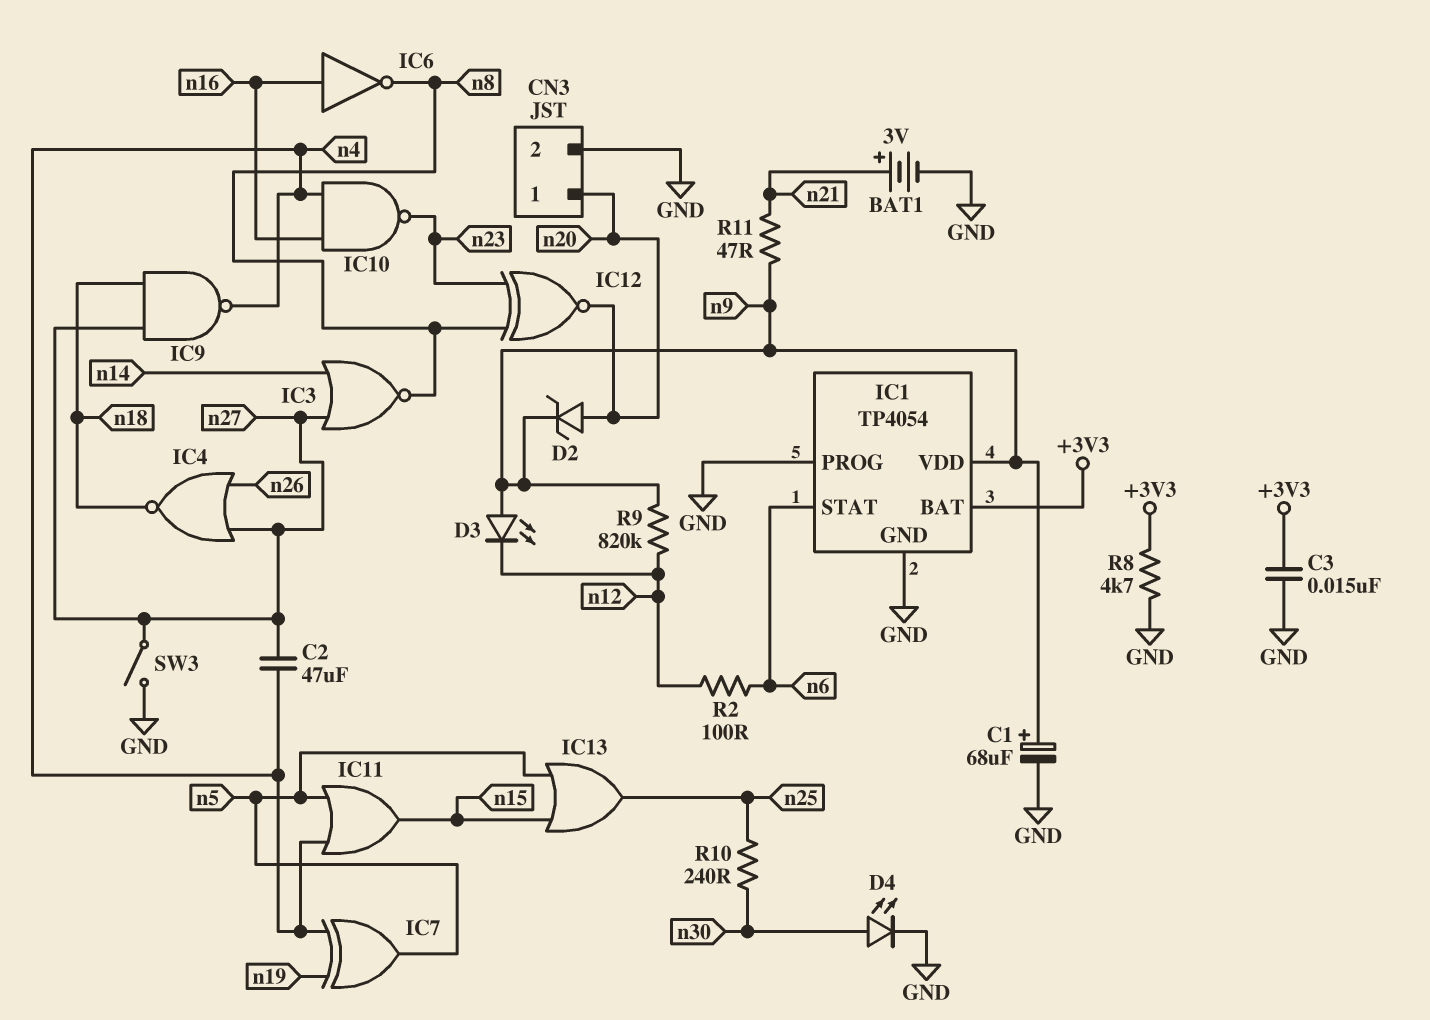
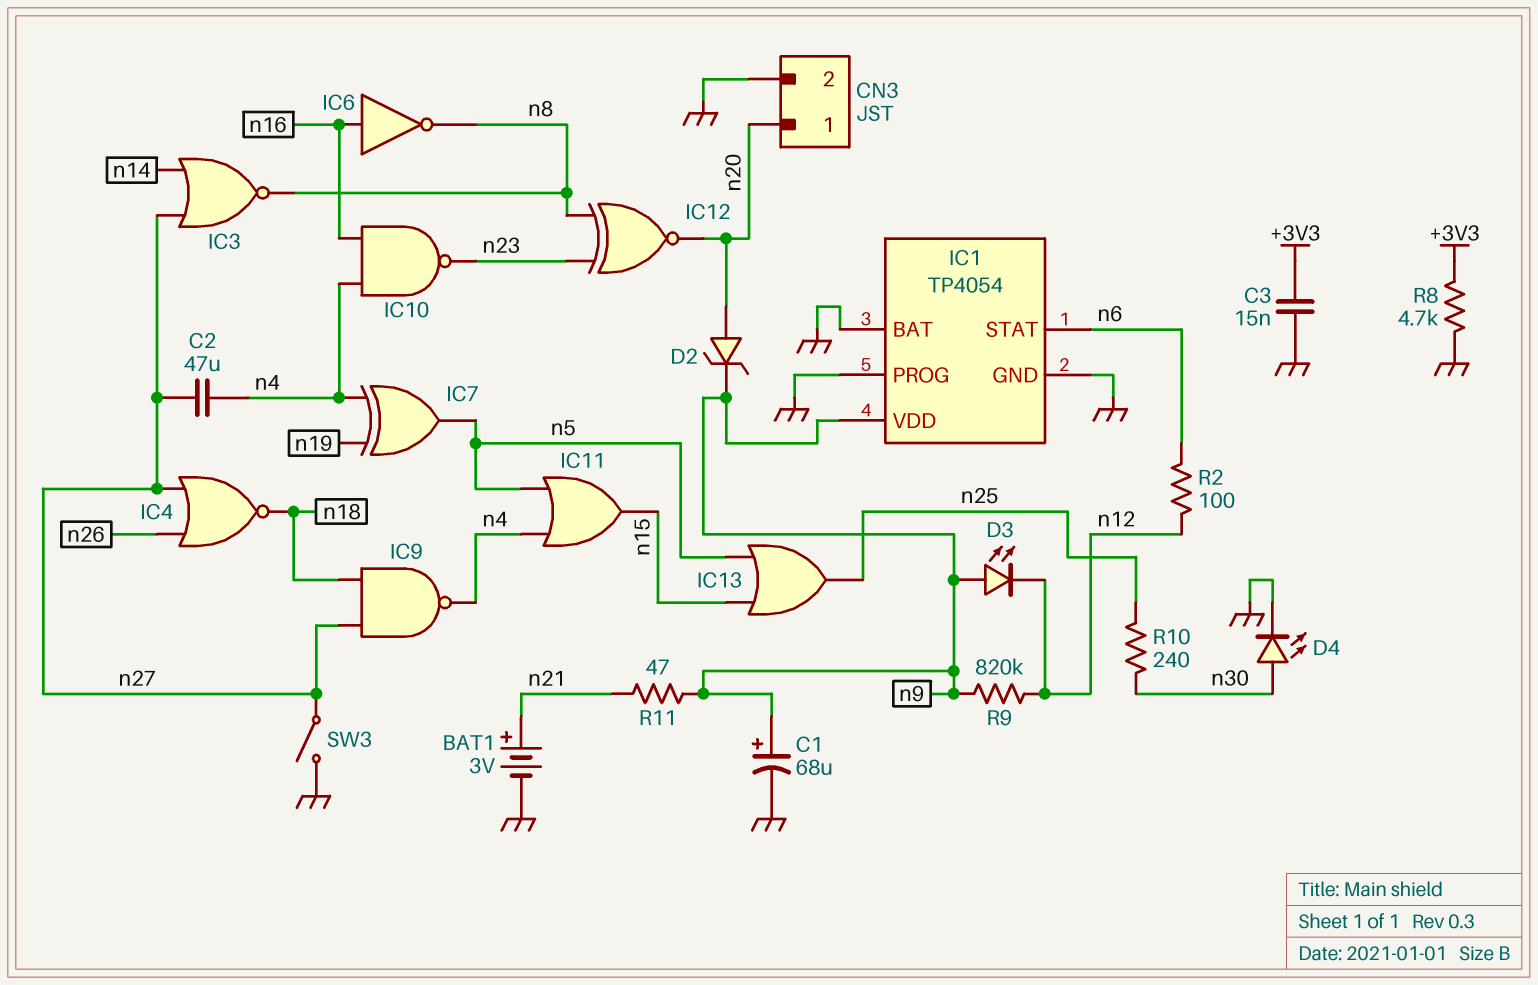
IC1 pin BAT: +3V3 -> GND

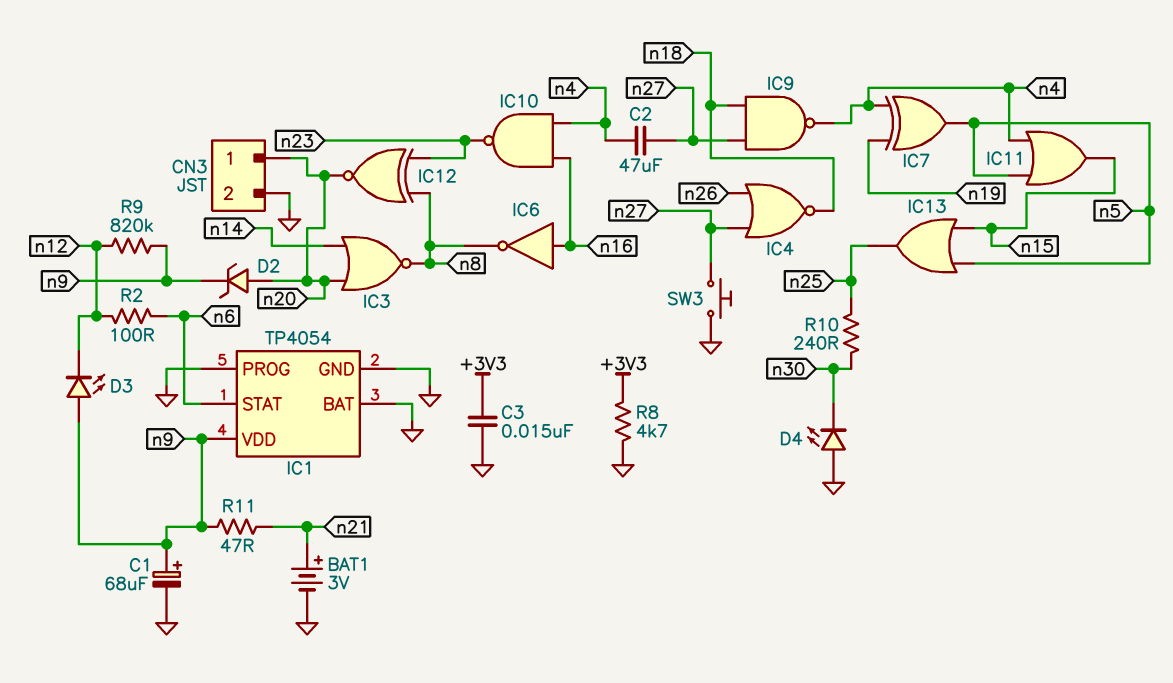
D4: LED (A n30, K GND) -> LED (A GND, K n30)
IC3: NOR (in n14, in n27, out n8) -> NOR (in n14, in n20, out n8)
SW3: switch (GND, n27) -> button (GND, n27)

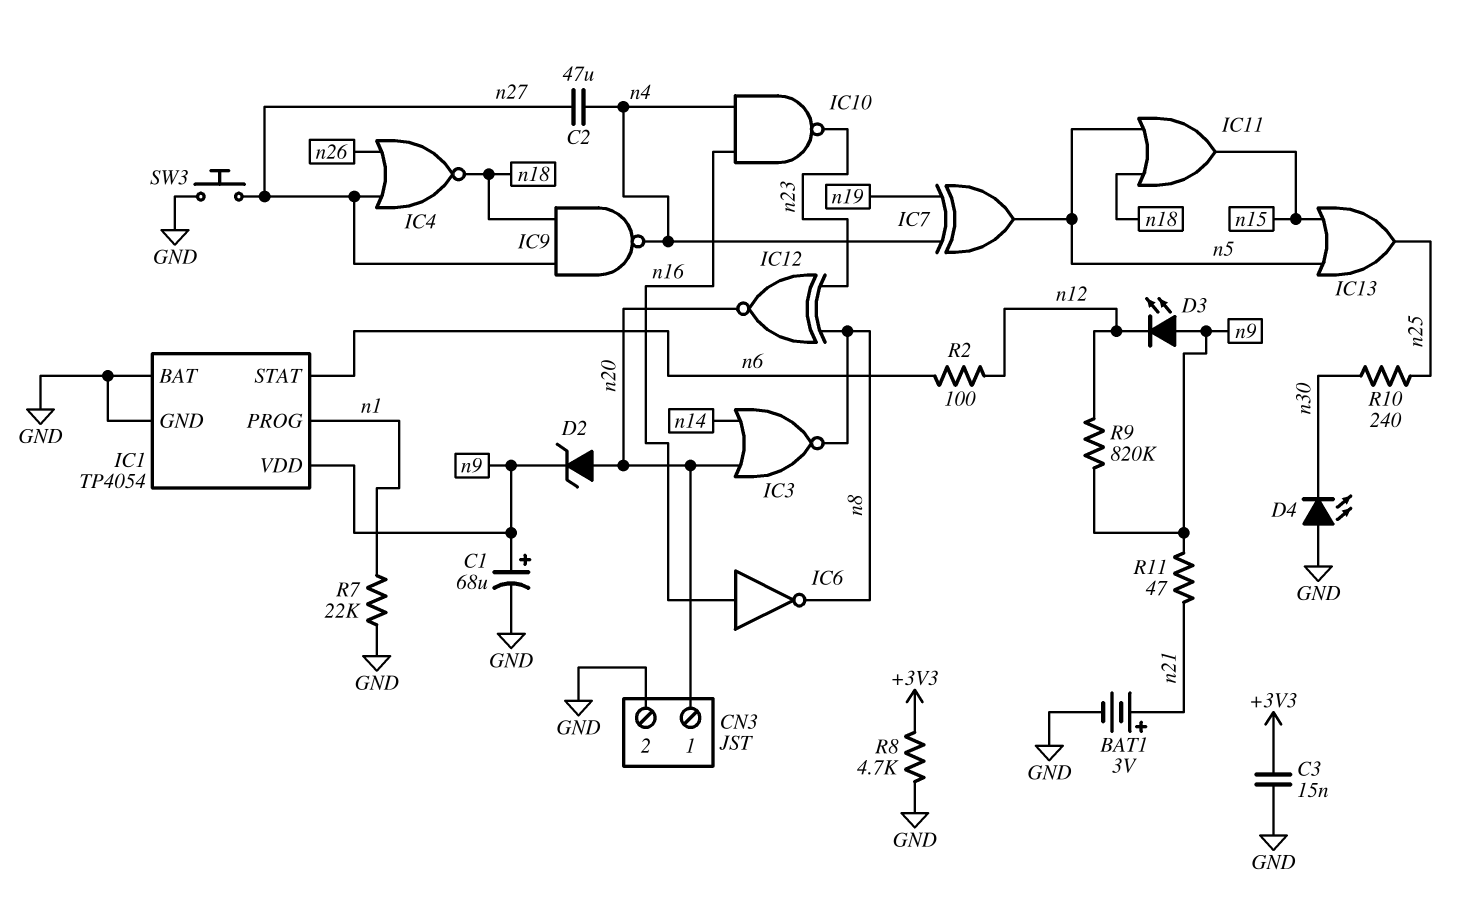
IC1 pin PROG: GND -> n1
IC11: OR (in n4, in n5, out n15) -> OR (in n5, in n18, out n15)
R7: none -> 22k (GND, n1)

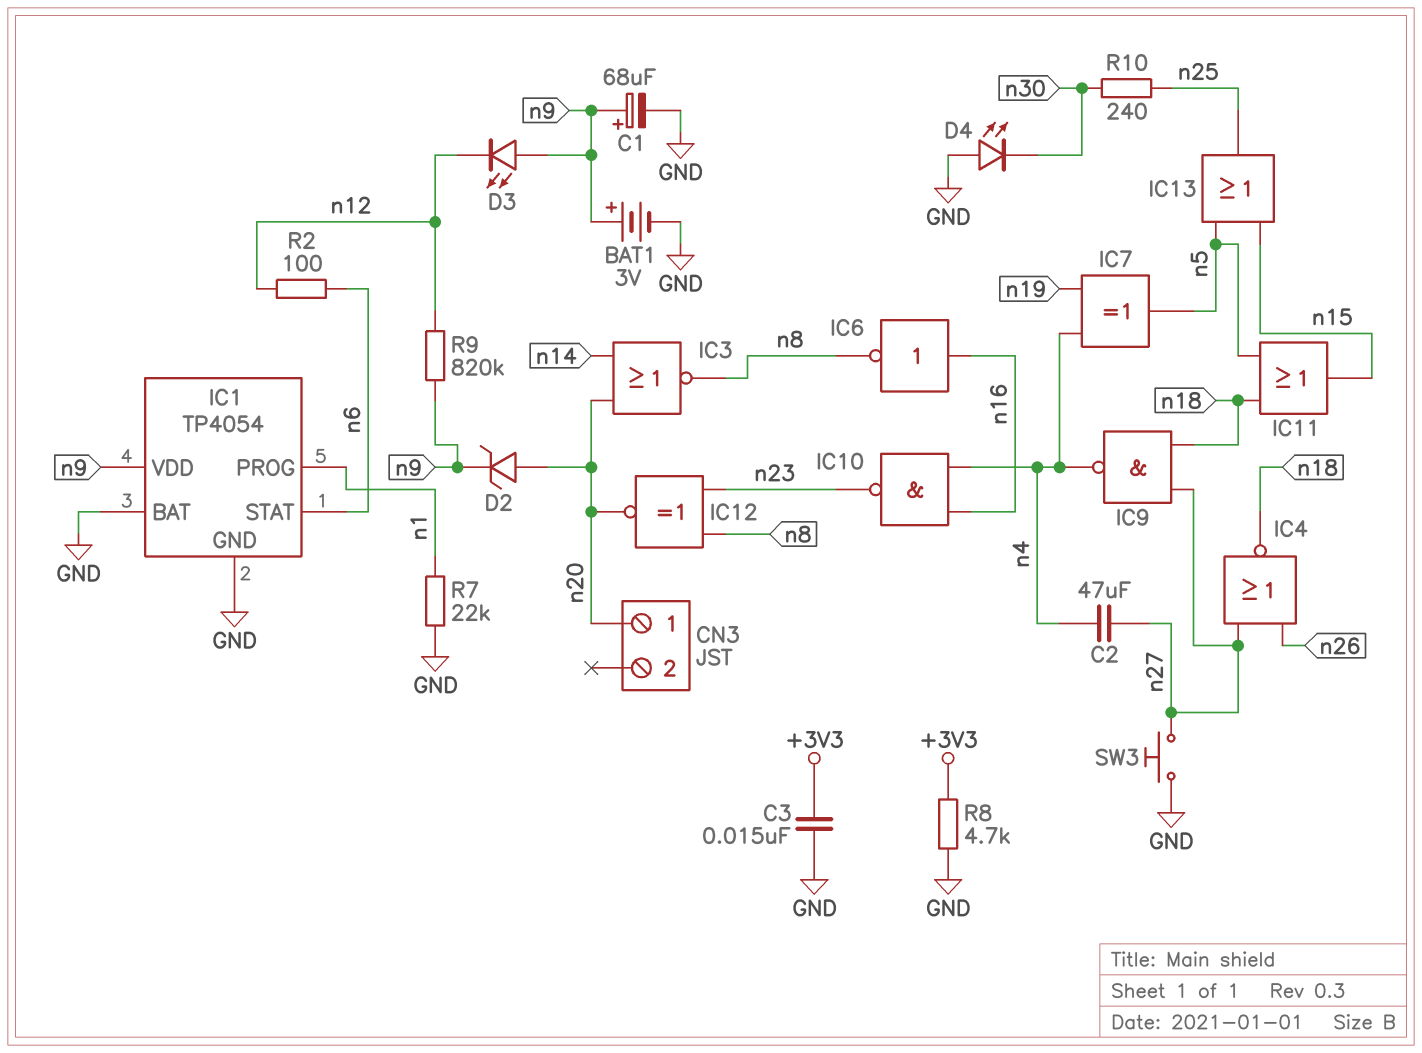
BAT1: 3V (plus n21, minus GND) -> 3V (plus n9, minus GND)
CN3 pin 2: GND -> none
R11: 47 (n9, n21) -> none

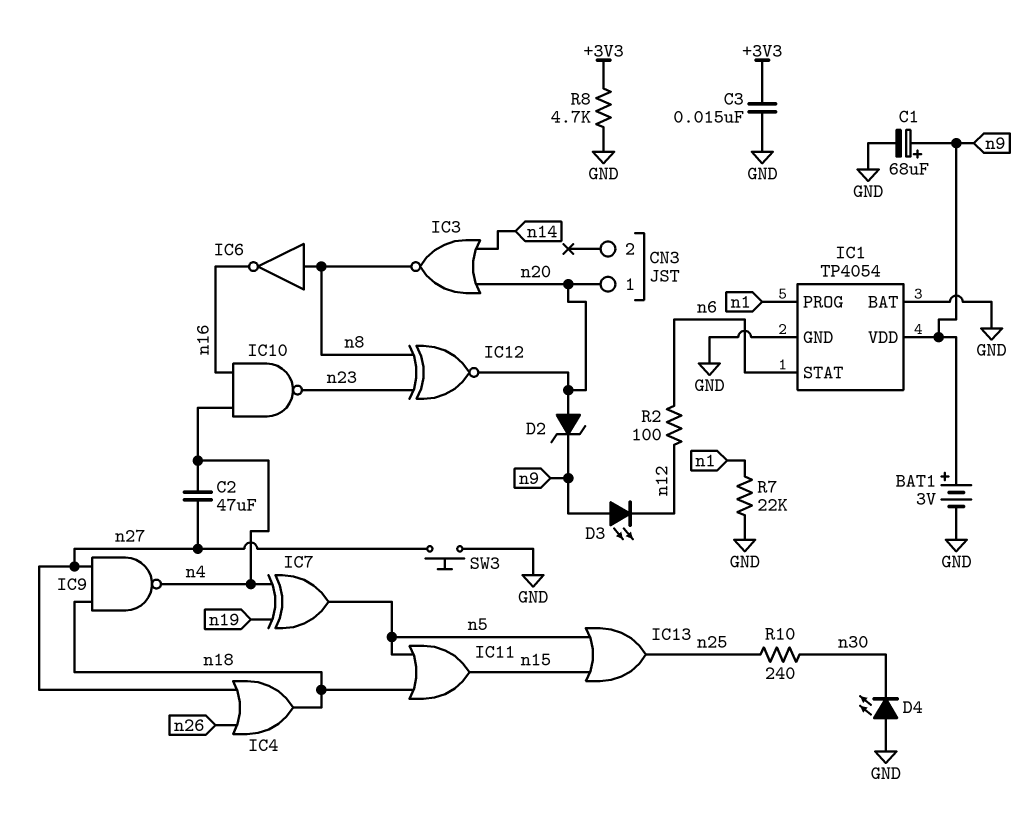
IC4: NOR (in n26, in n27, out n18) -> OR (in n26, in n27, out n18)
IC6: NOT (in n16, out n8) -> NOT (in n8, out n16)
R9: 820k (n9, n12) -> none

